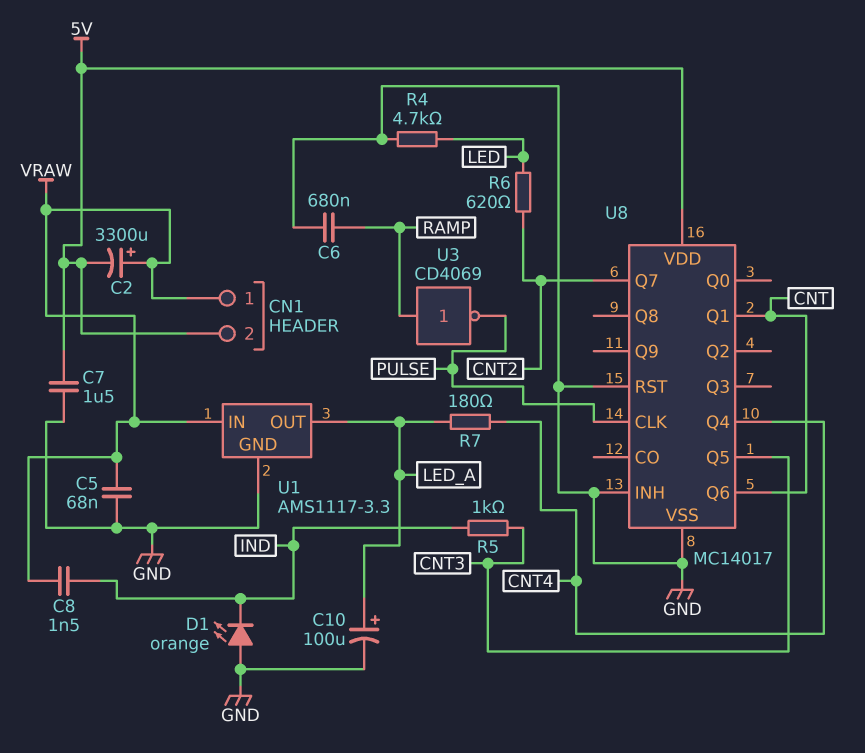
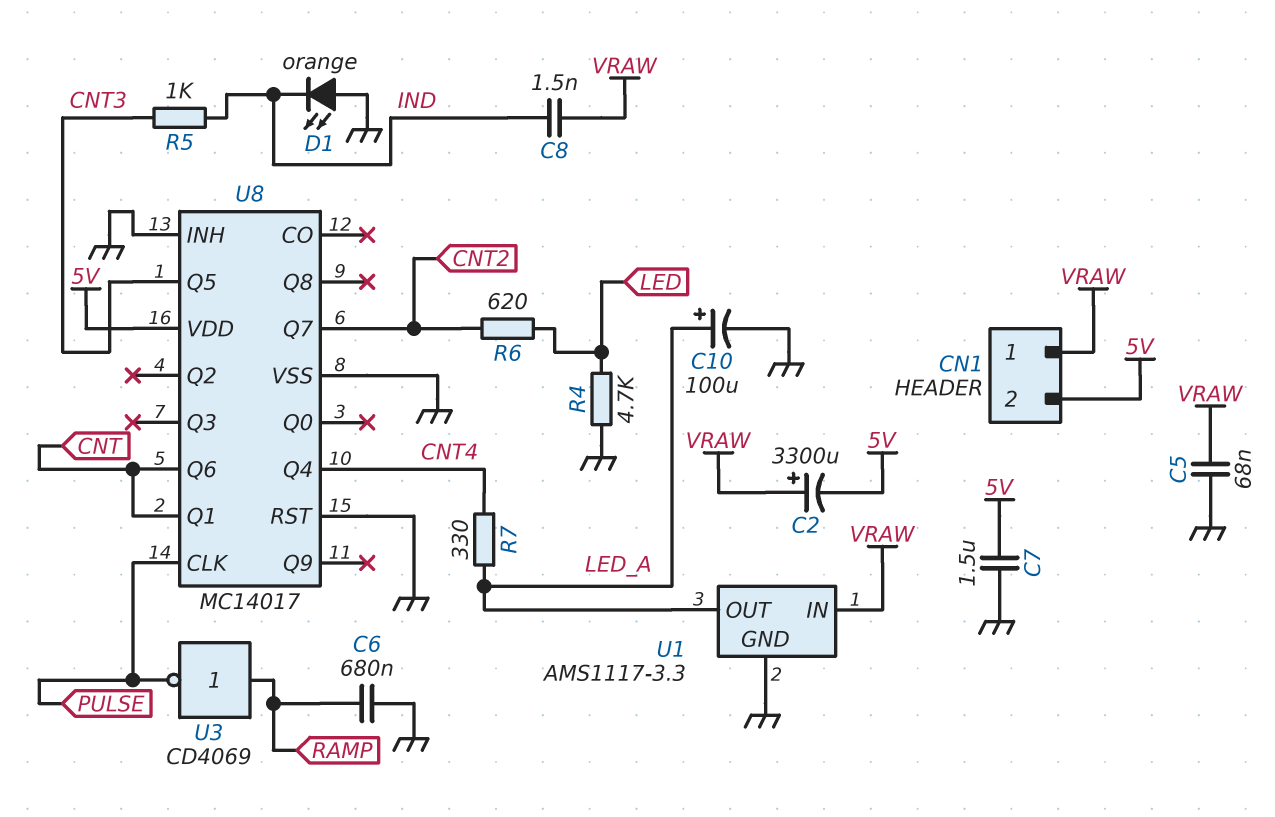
R7: 180 (CNT4, LED_A) -> 330 (CNT4, LED_A)

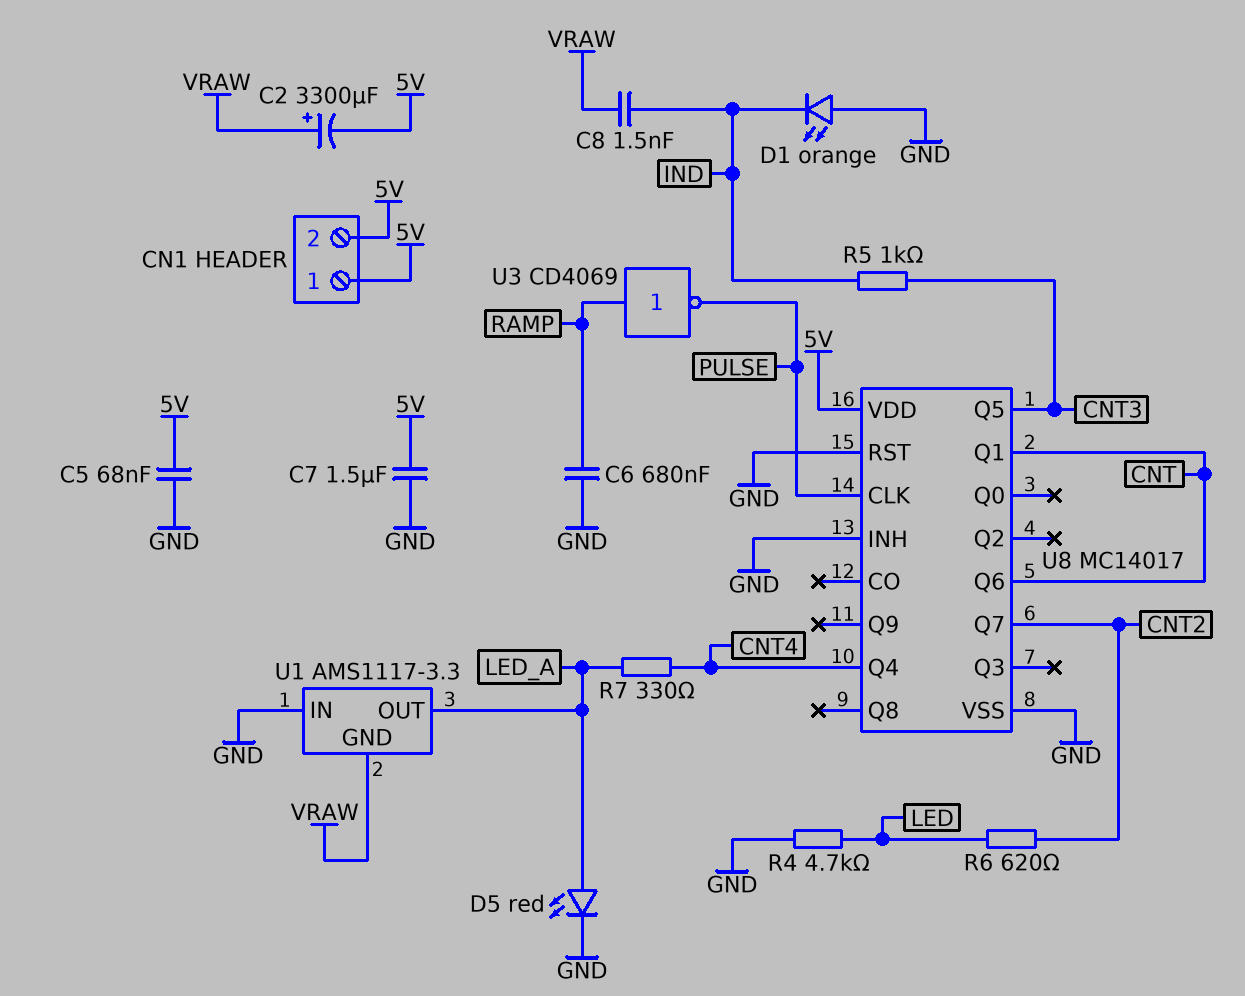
C5: 68nF (GND, VRAW) -> 68nF (5V, GND)
C10: 100uF (plus LED_A, minus GND) -> none
CN1 pin 1: VRAW -> 5V
D5: none -> LED red (A LED_A, K GND)
U1 pin GND: GND -> VRAW
U1 pin IN: VRAW -> GND

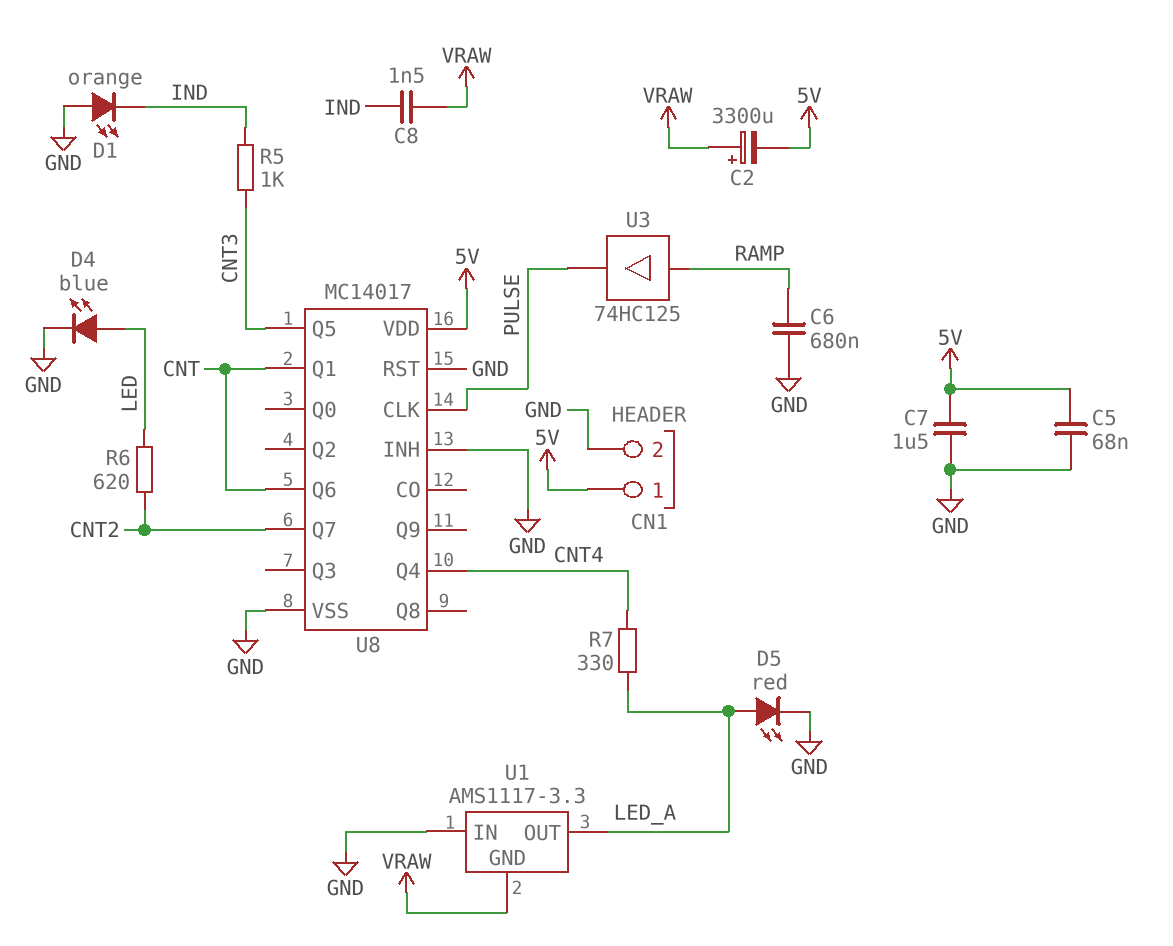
CN1 pin 2: 5V -> GND
D4: none -> LED blue (A LED, K GND)
R4: 4.7k (GND, LED) -> none
U3: NOT CD4069 (in RAMP, out PULSE) -> buffer 74HC125 (in RAMP, out PULSE)

